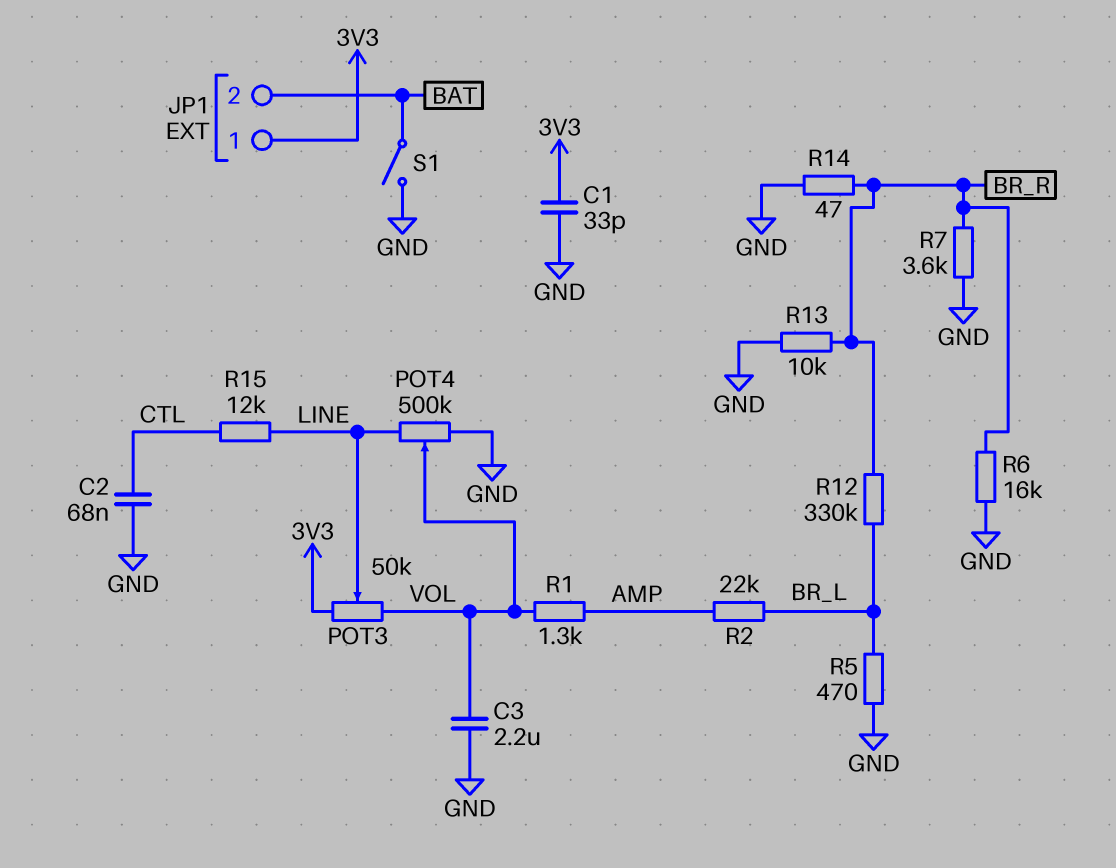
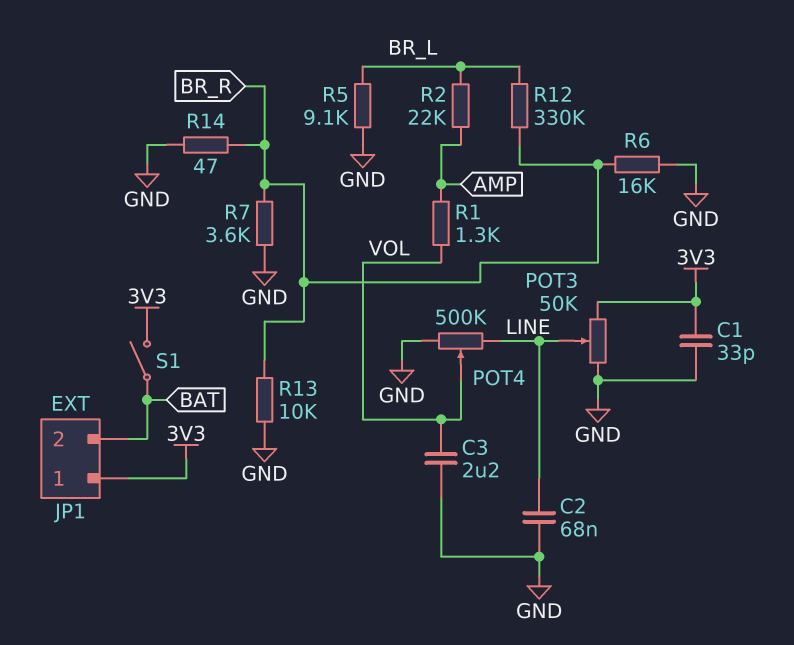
C2: 68nF (CTL, GND) -> 68nF (GND, LINE)
POT3: 50k (3V3, VOL, wiper LINE) -> 50k (3V3, GND, wiper LINE)
R5: 470 (BR_L, GND) -> 9.1k (BR_L, GND)
R15: 12k (CTL, LINE) -> none
S1: switch (BAT, GND) -> switch (3V3, BAT)

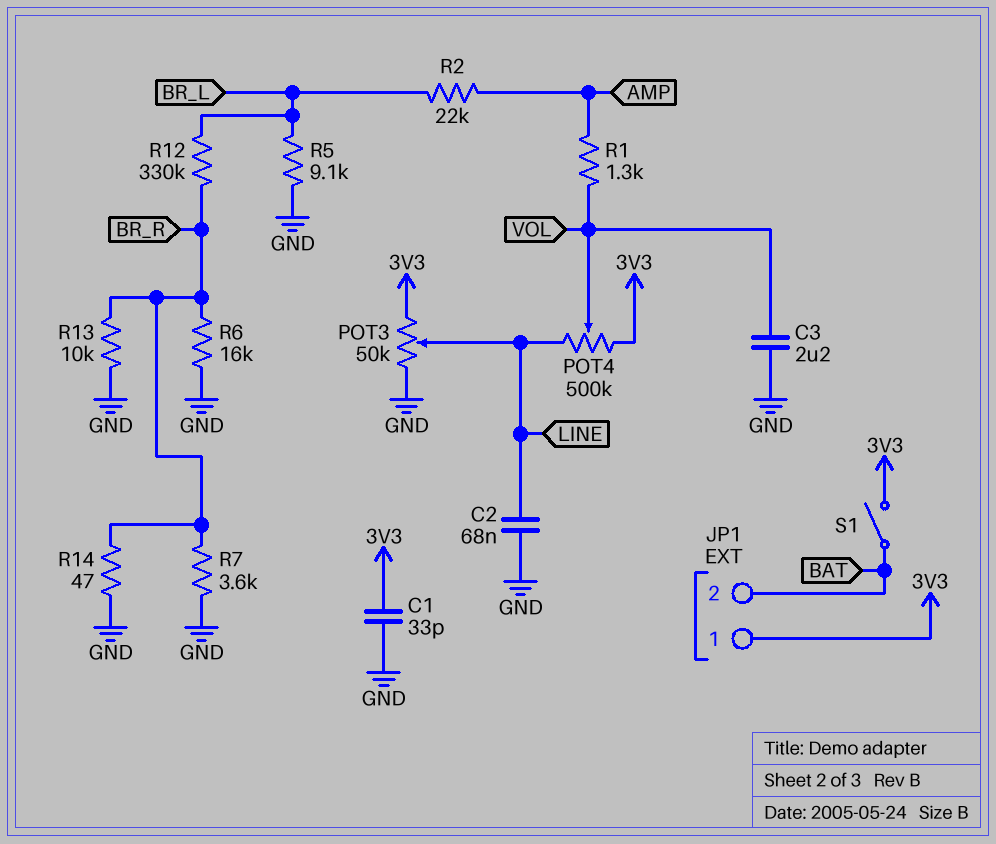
POT4: 500k (GND, LINE, wiper VOL) -> 500k (3V3, LINE, wiper VOL)

